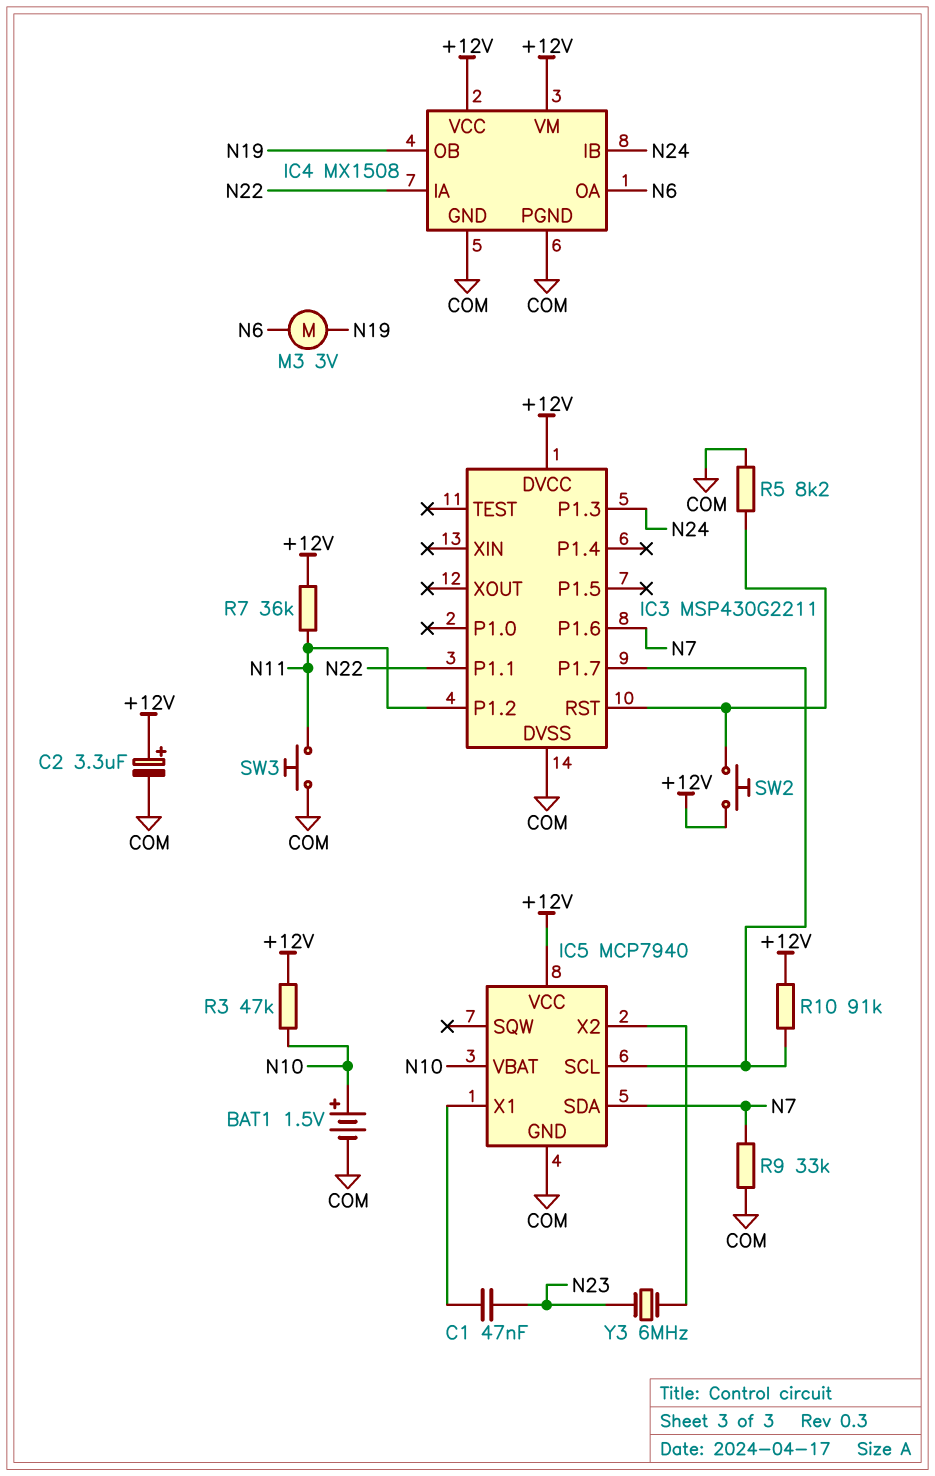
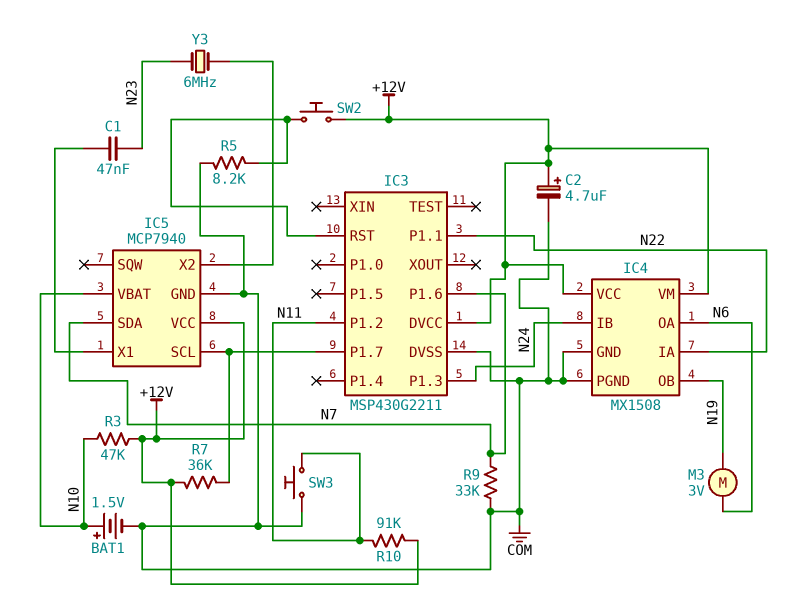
C2: 3.3uF (plus +12V, minus COM) -> 4.7uF (plus +12V, minus COM)
R7: 36k (+12V, N11) -> 36k (+12V, IC3/P1.7)
R10: 91k (+12V, IC3/P1.7) -> 91k (+12V, N11)

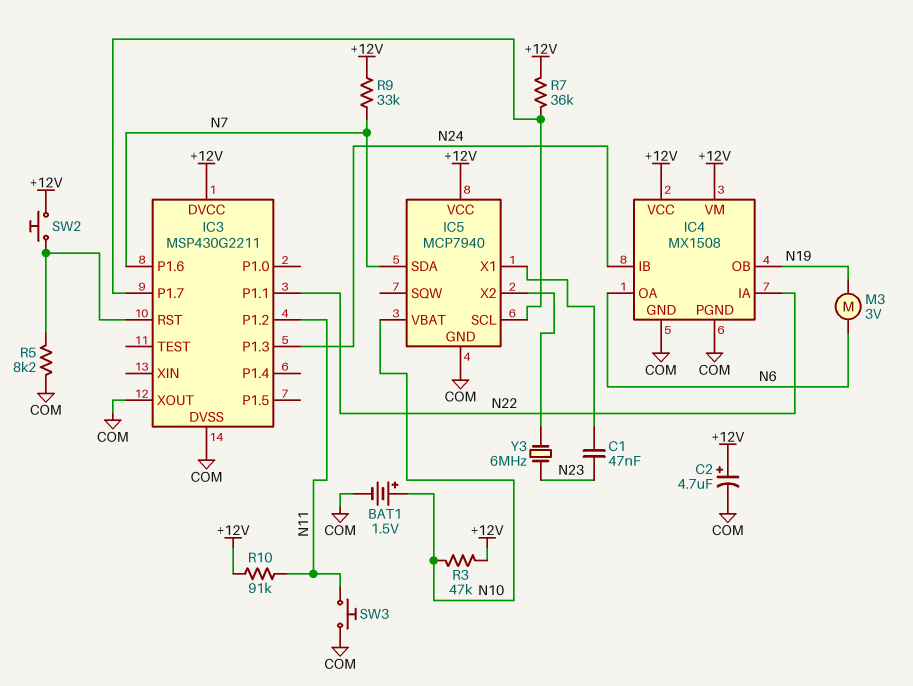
IC3 pin XOUT: none -> COM
R9: 33k (COM, N7) -> 33k (+12V, N7)

